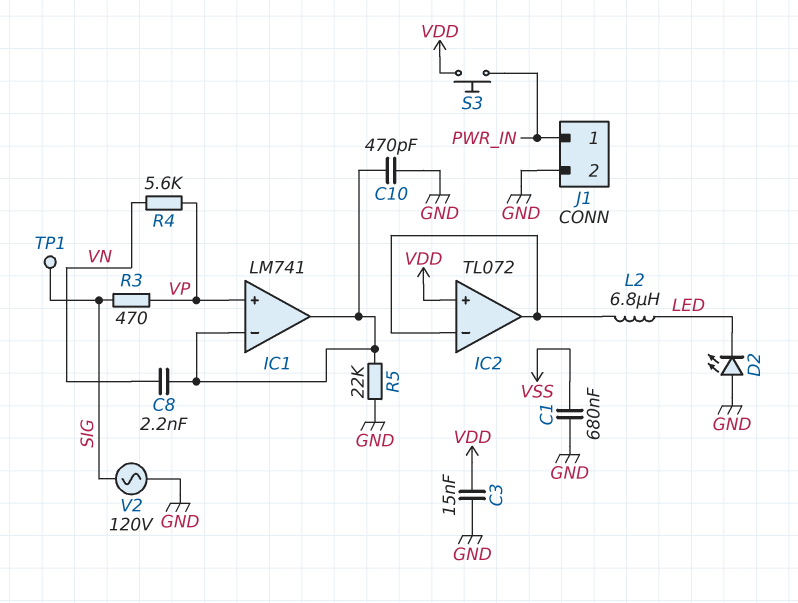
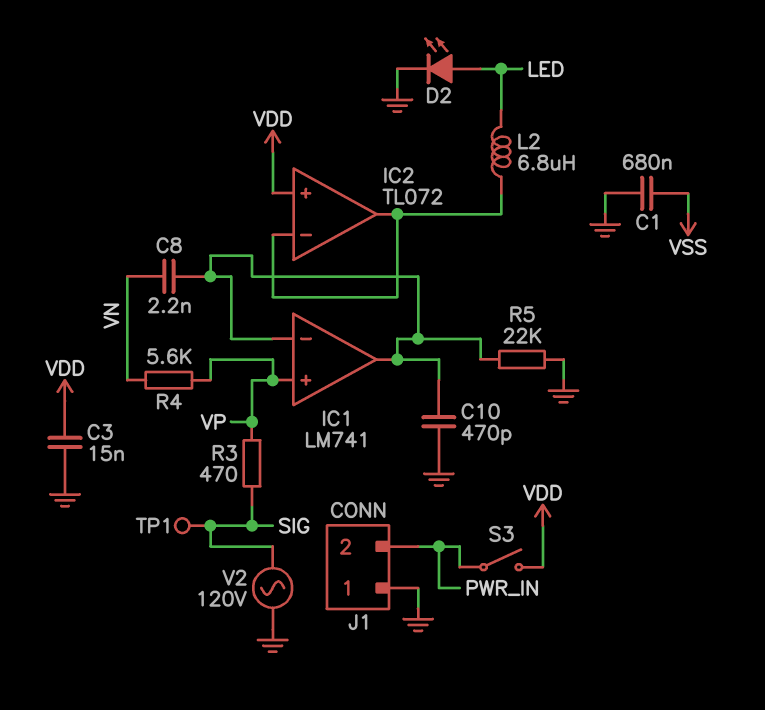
D2: LED (A GND, K LED) -> LED (A LED, K GND)
J1 pin 1: PWR_IN -> GND
J1 pin 2: GND -> PWR_IN
S3: button (PWR_IN, VDD) -> switch (PWR_IN, VDD)

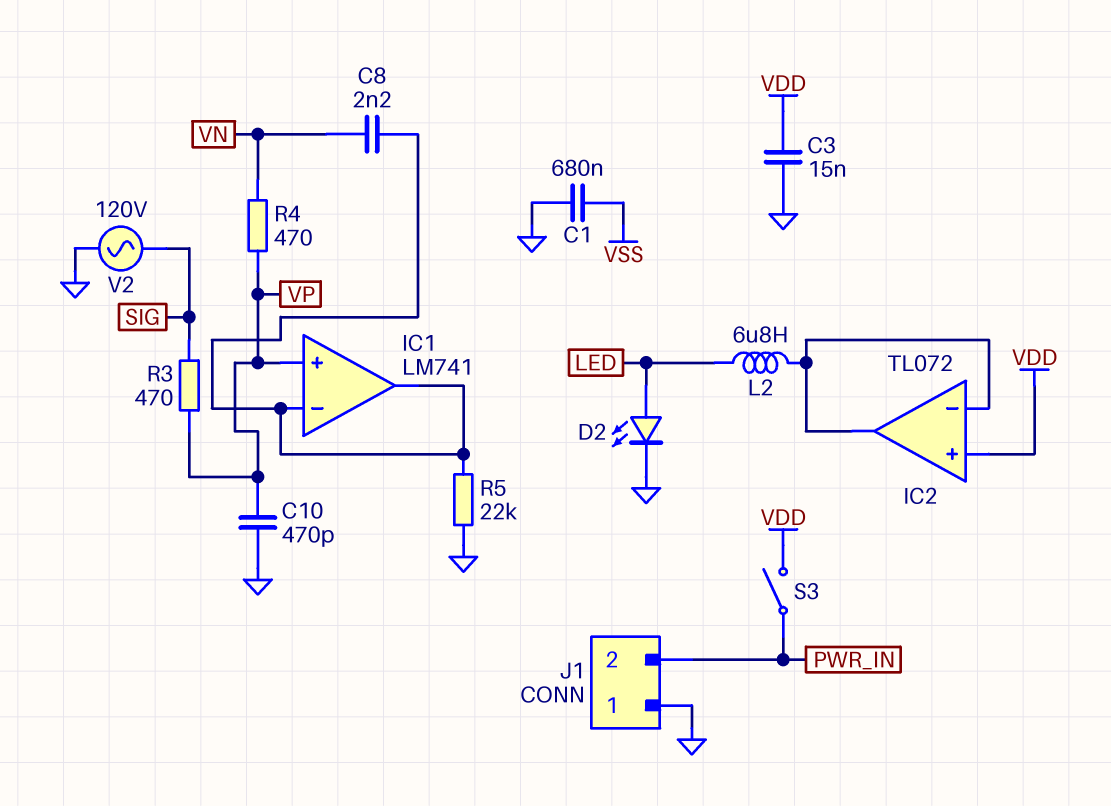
C10: 470pF (GND, IC1/in-) -> 470pF (GND, VP)
R4: 5.6k (VN, VP) -> 470 (VN, VP)
TP1: test point (SIG) -> none

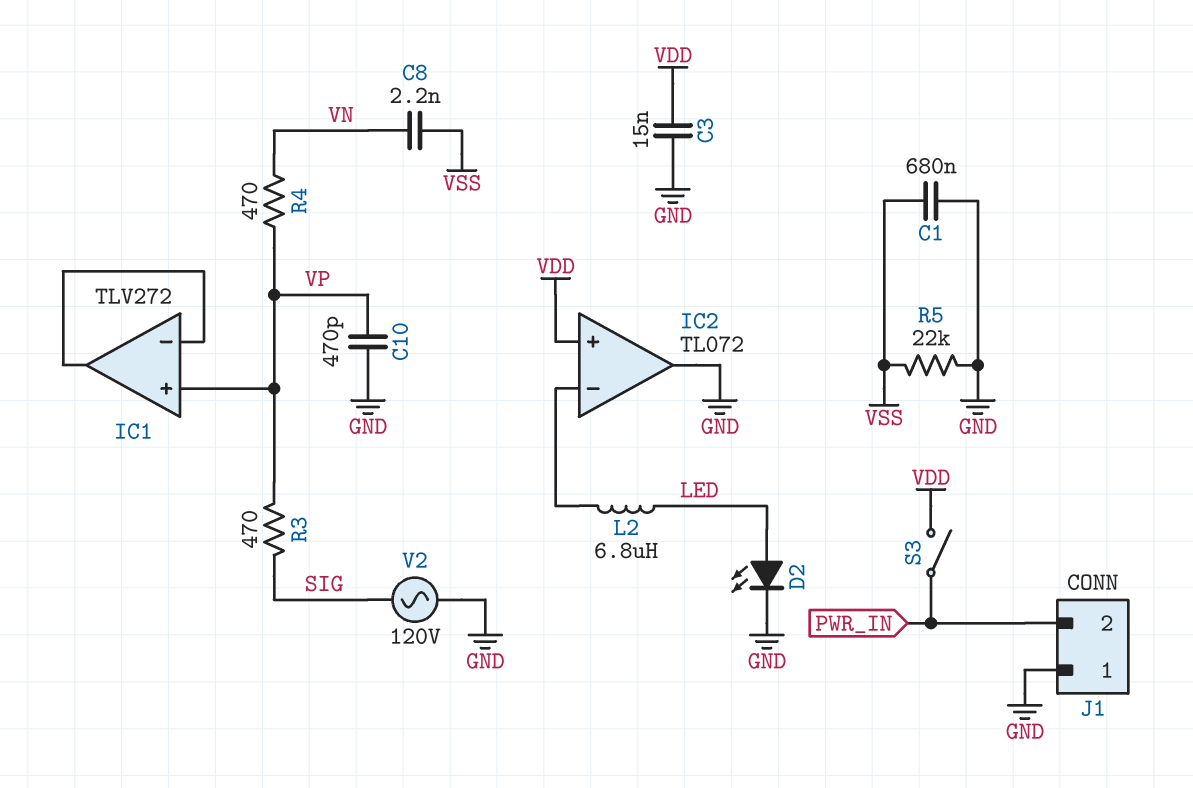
C8: 2.2nF (IC1/in-, VN) -> 2.2nF (VN, VSS)
IC1: LM741 -> TLV272
IC2 pin out: IC2/in- -> GND
R5: 22k (GND, IC1/in-) -> 22k (GND, VSS)

